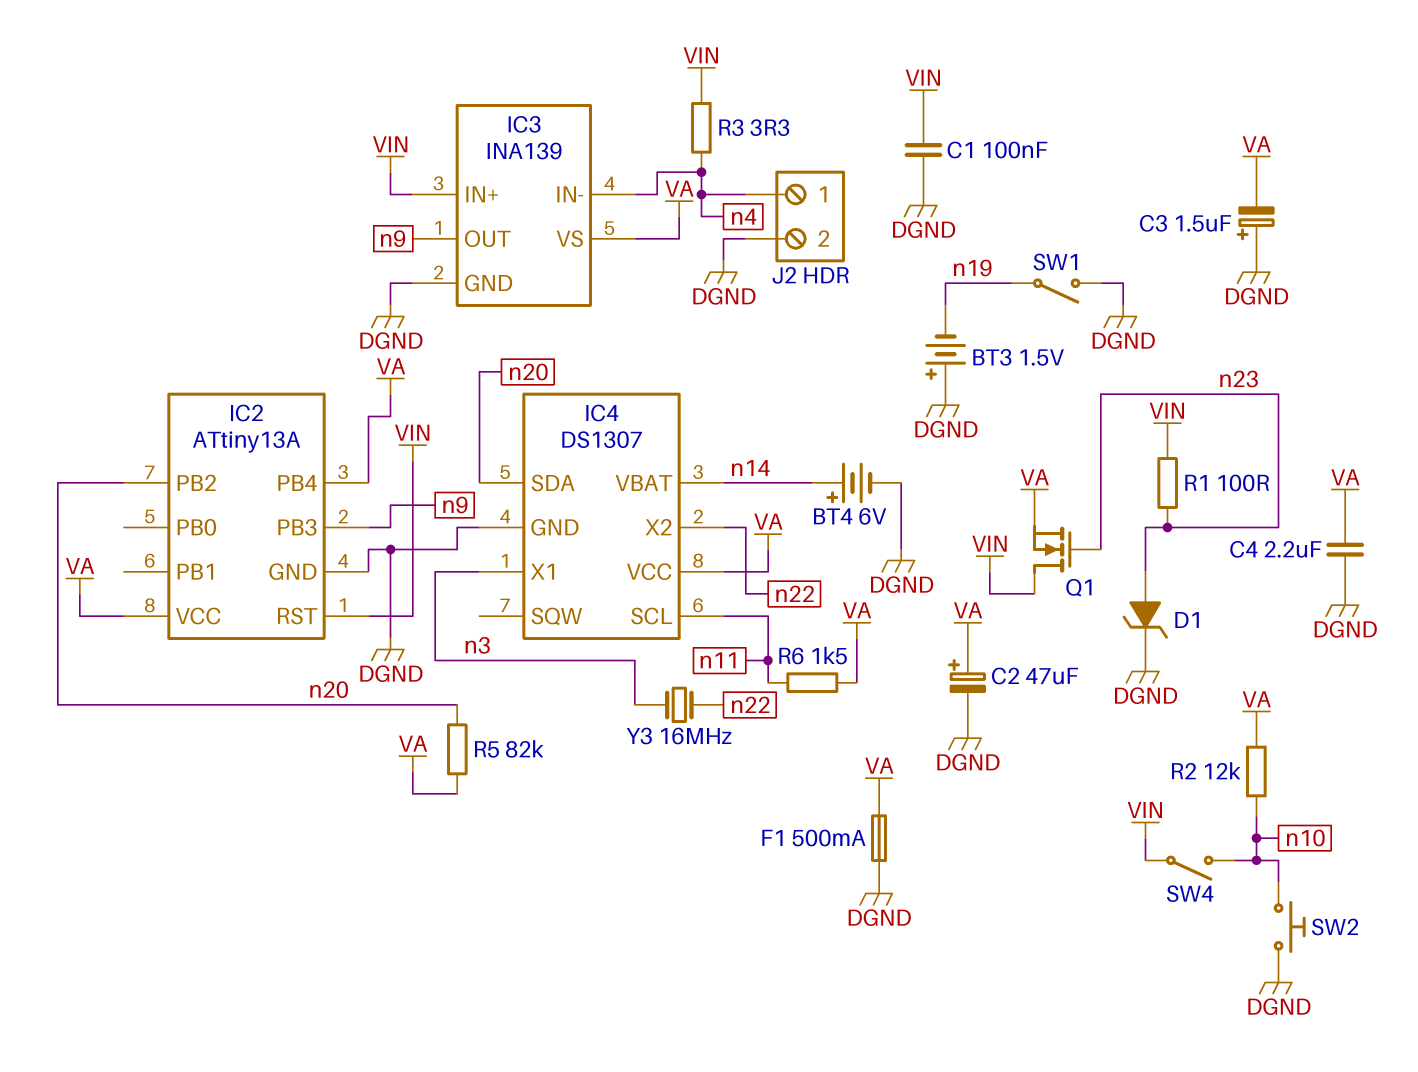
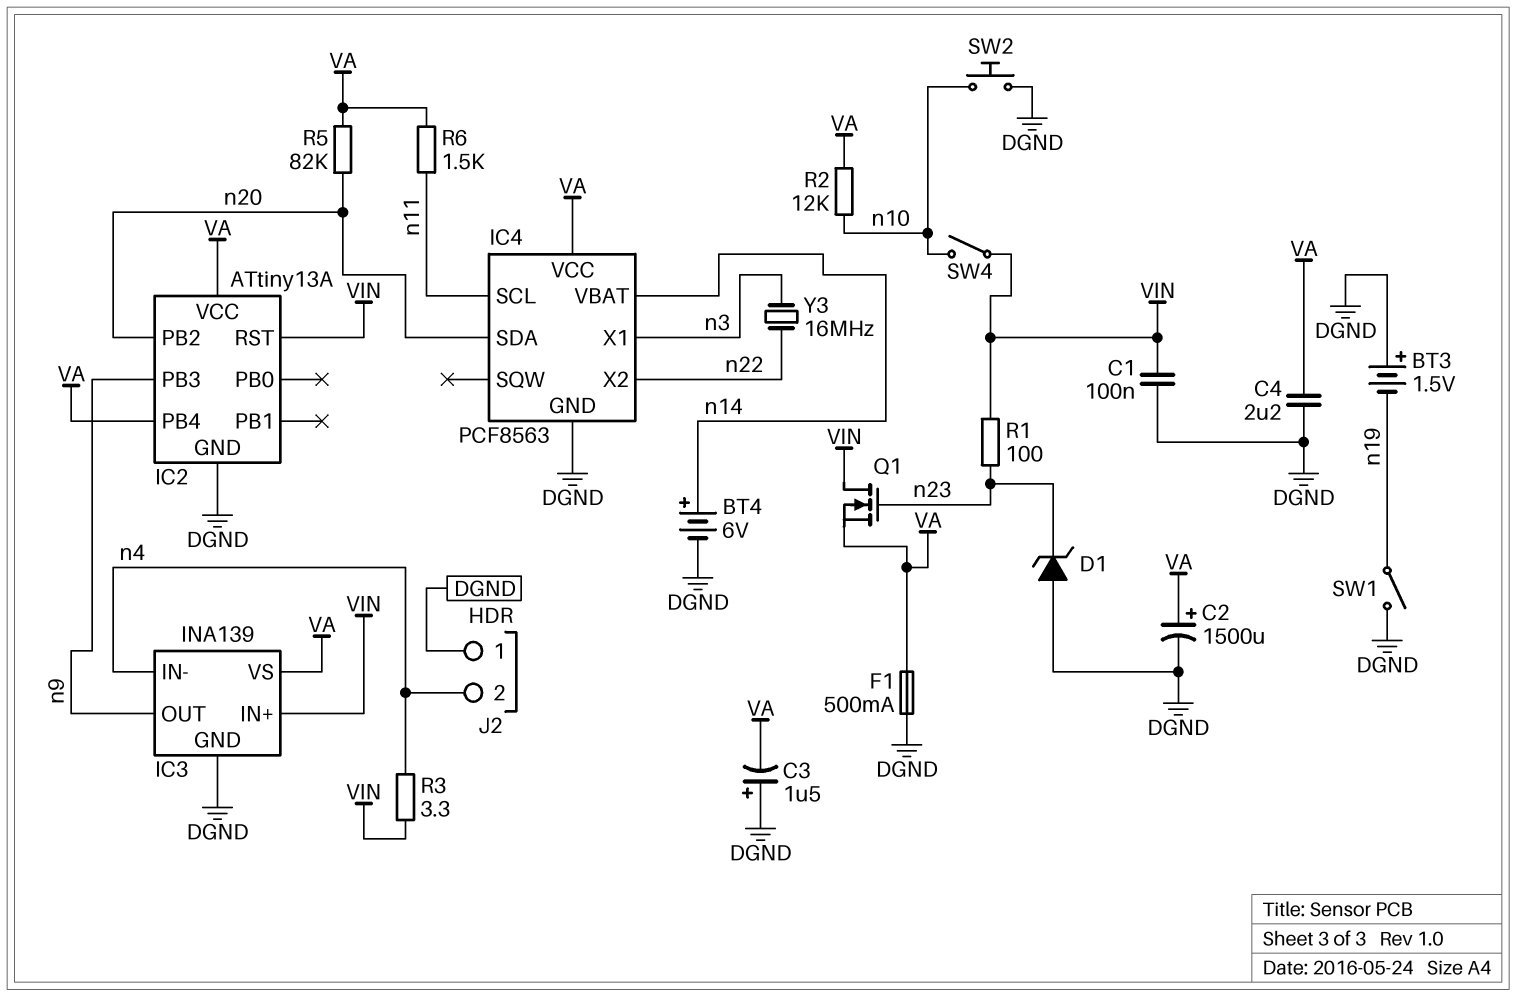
C2: 47uF (plus VA, minus DGND) -> 1500uF (plus VA, minus DGND)
D1: zener (A n23, K DGND) -> zener (A DGND, K n23)
IC4: DS1307 -> PCF8563
J2 pin 1: n4 -> DGND
J2 pin 2: DGND -> n4

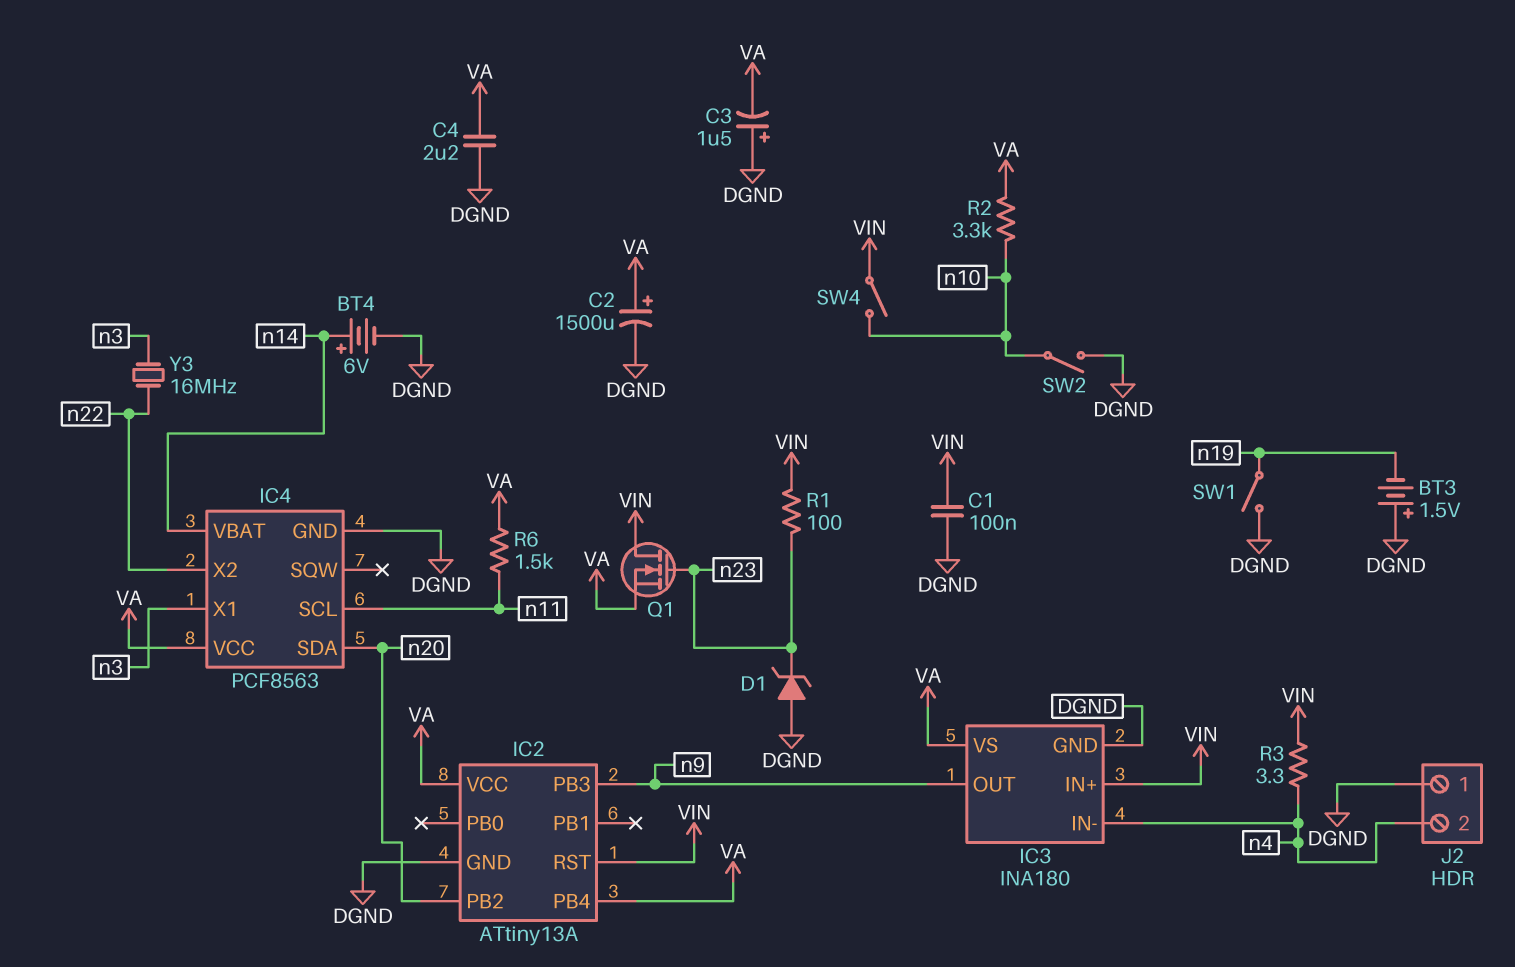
F1: 500mA (DGND, VA) -> none
IC3: INA139 -> INA180
R2: 12k (VA, n10) -> 3.3k (VA, n10)
R5: 82k (VA, n20) -> none
SW2: button (DGND, n10) -> switch (DGND, n10)

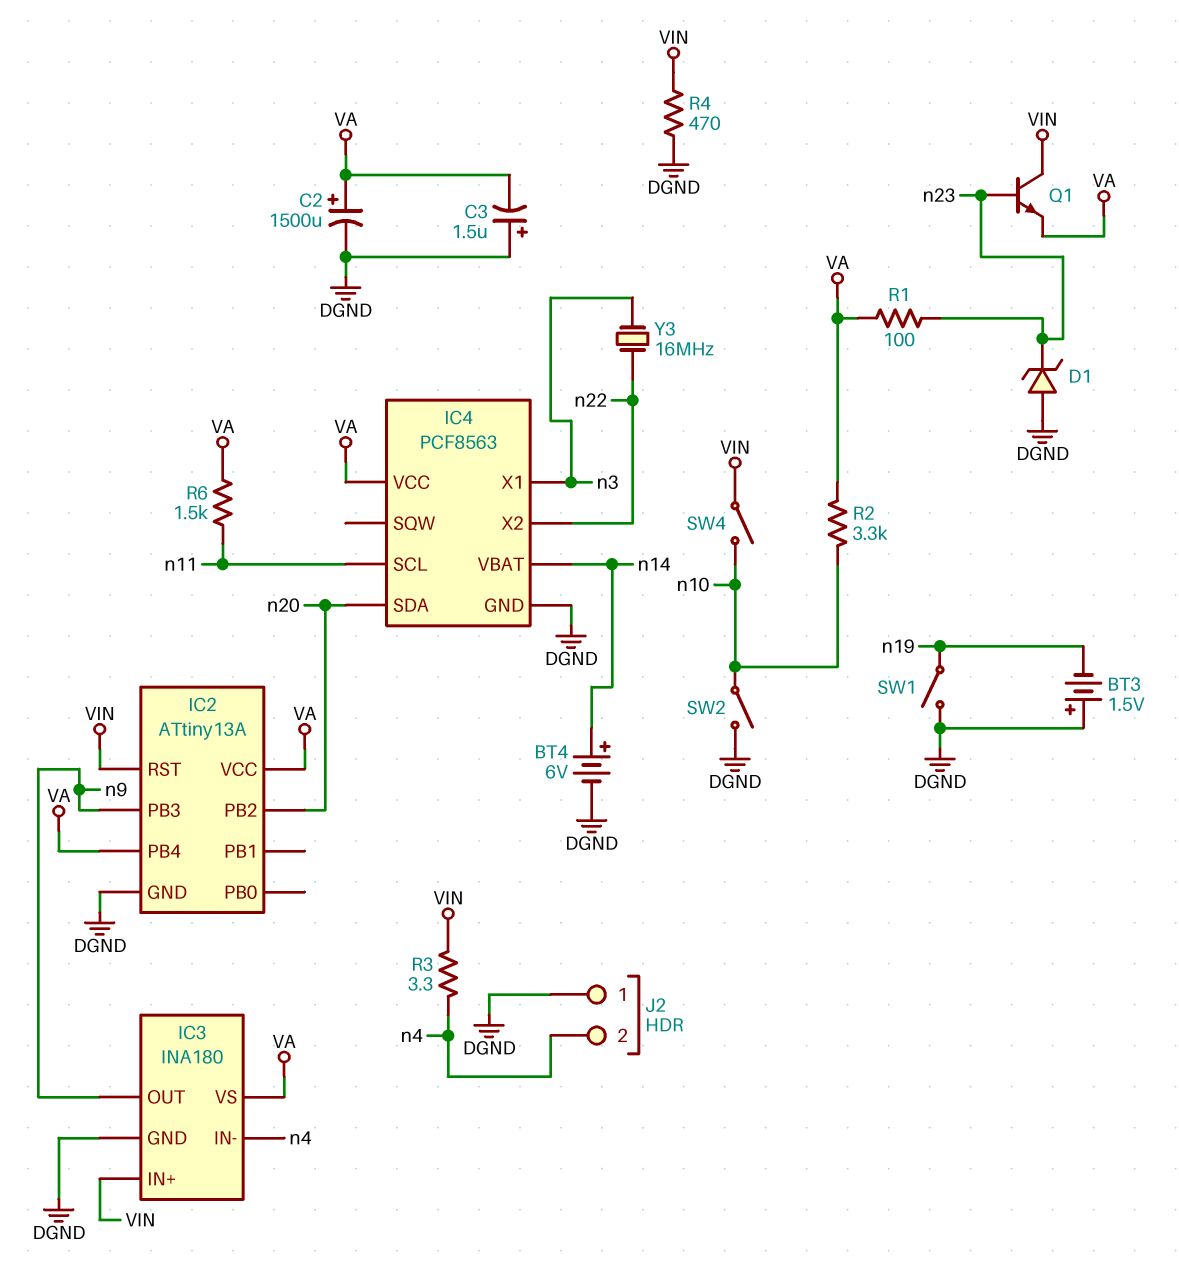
C1: 100nF (DGND, VIN) -> none
C4: 2.2uF (DGND, VA) -> none
Q1: NMOS (G n23, D VIN, S VA) -> NPN (B n23, C VIN, E VA)
R1: 100 (VIN, n23) -> 100 (VA, n23)
R4: none -> 470 (DGND, VIN)

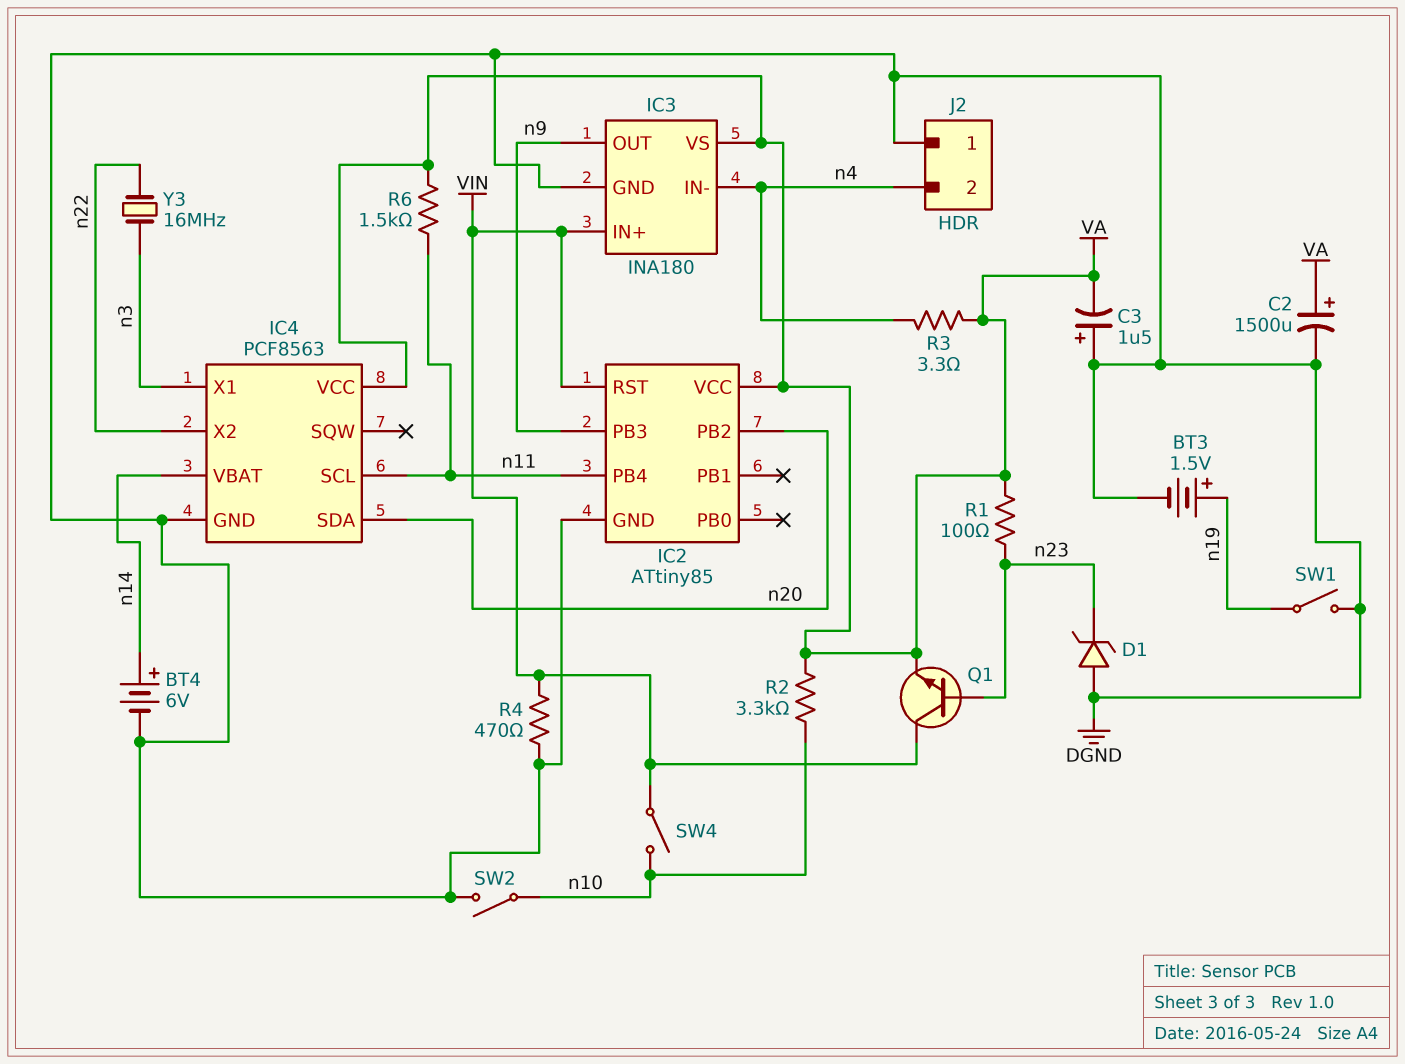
BT3: 1.5V (plus DGND, minus n19) -> 1.5V (plus n19, minus DGND)
IC2: ATtiny13A -> ATtiny85
IC2 pin PB4: VA -> n11
R3: 3.3 (VIN, n4) -> 3.3 (VA, n4)

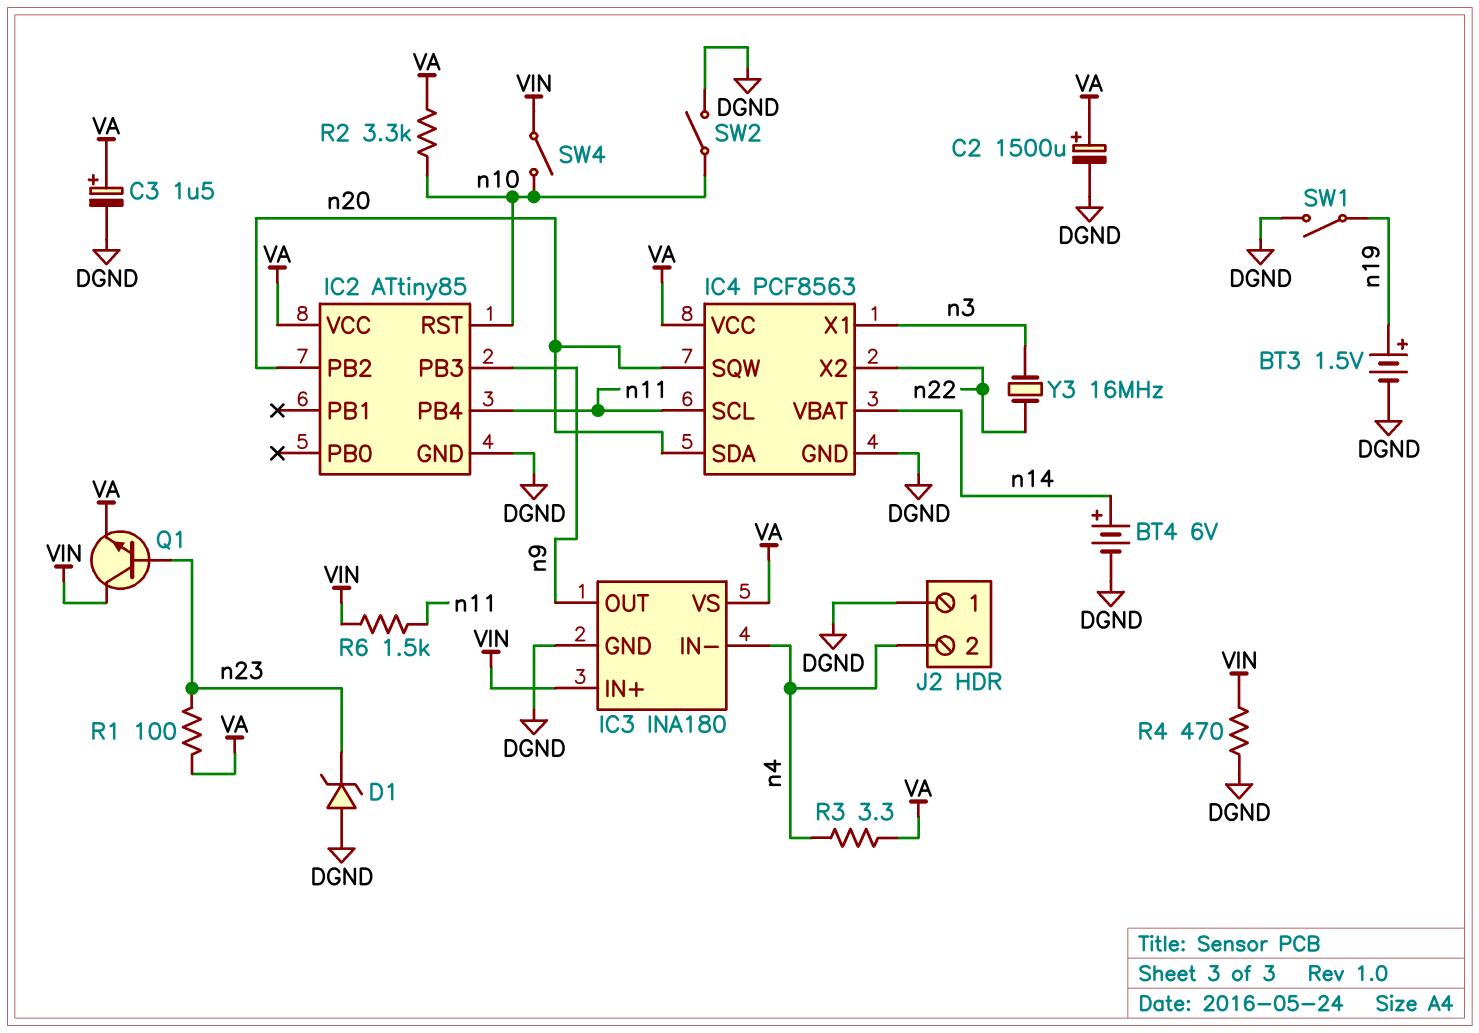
C3: 1.5uF (plus DGND, minus VA) -> 1.5uF (plus VA, minus DGND)
IC2 pin RST: VIN -> n10
IC4 pin SQW: none -> n20
R6: 1.5k (VA, n11) -> 1.5k (VIN, n11)

